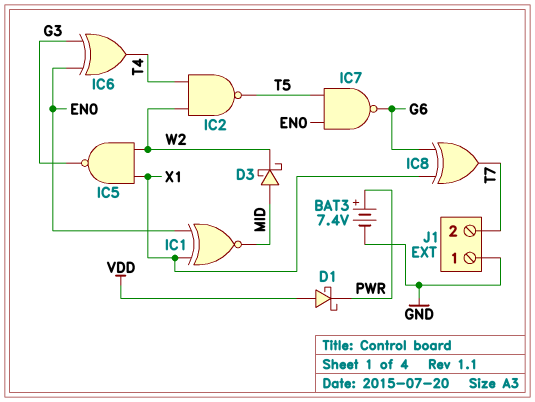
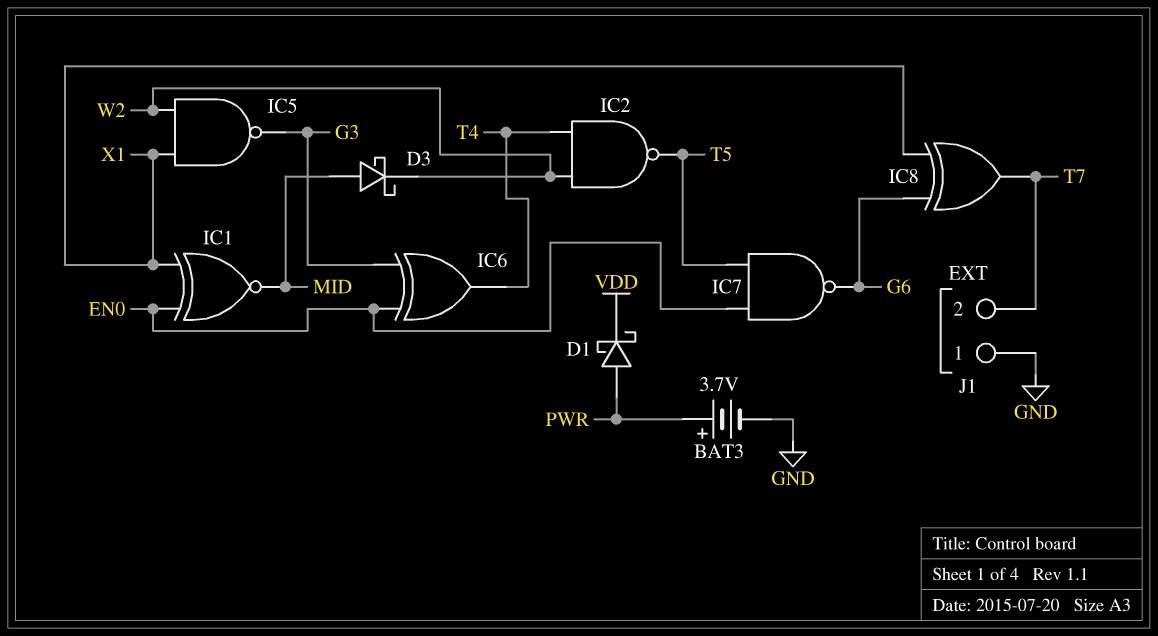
BAT3: 7.4V (plus PWR, minus GND) -> 3.7V (plus PWR, minus GND)
D1: schottky (A VDD, K PWR) -> schottky (A PWR, K VDD)

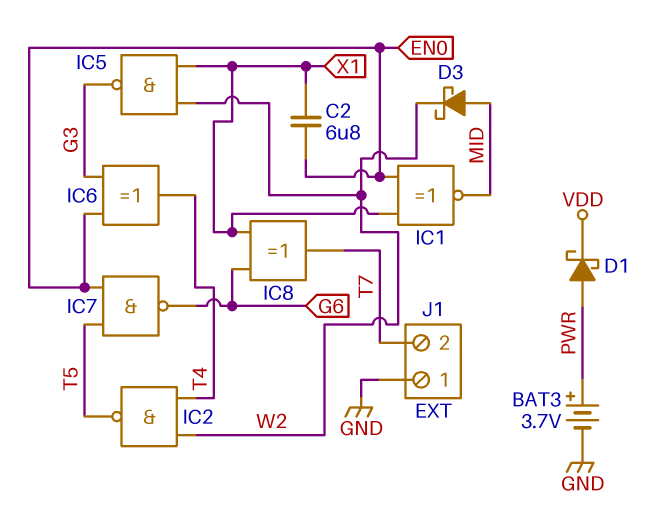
C2: none -> 6.8uF (EN0, X1)

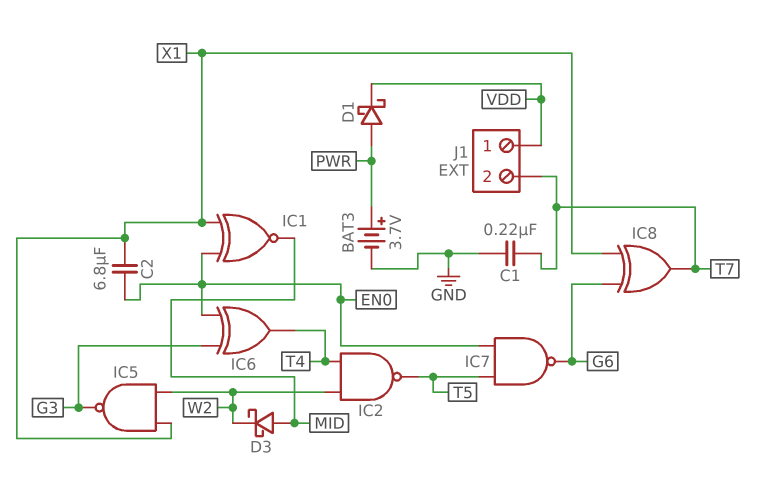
C1: none -> 220nF (GND, T7)
J1 pin 1: GND -> VDD

